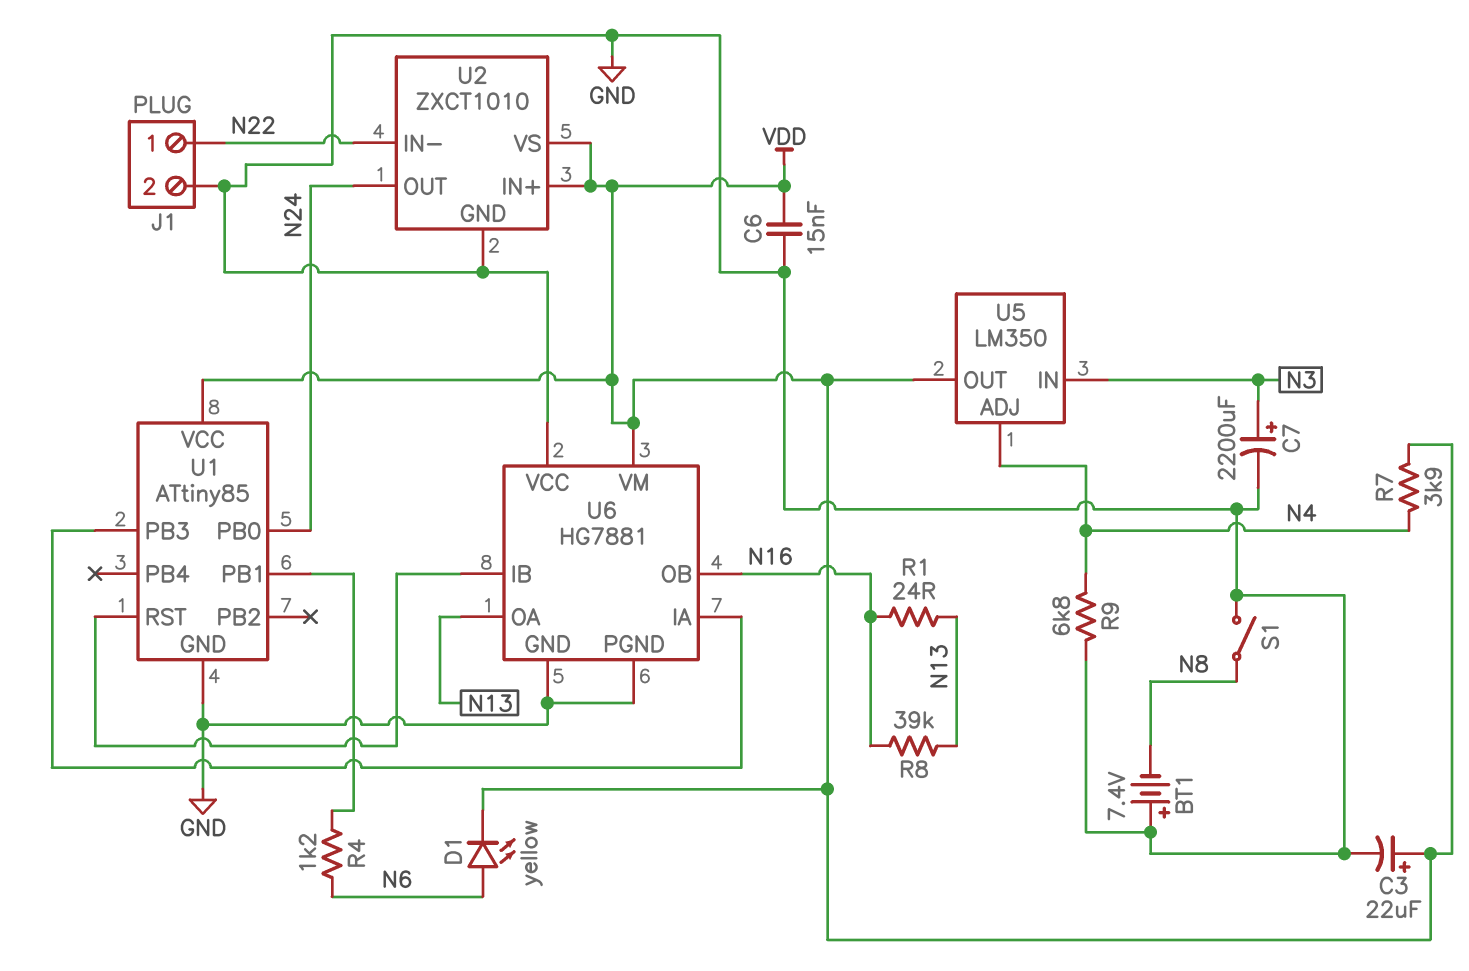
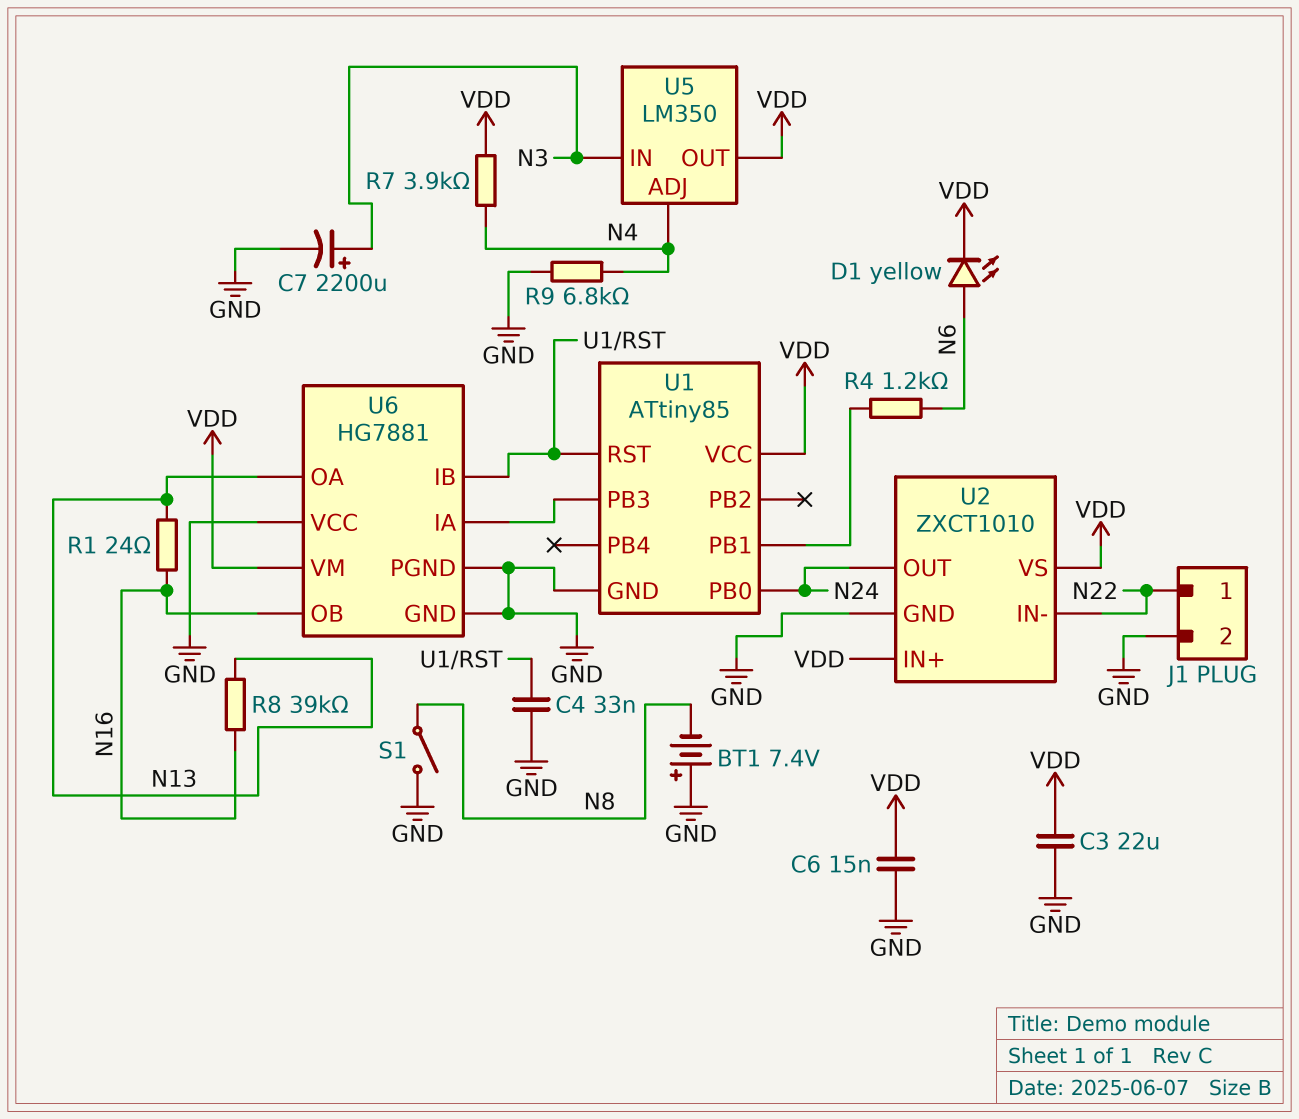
C3: 22uF (plus VDD, minus GND) -> 22uF (GND, VDD)
C4: none -> 33nF (GND, U1/RST)

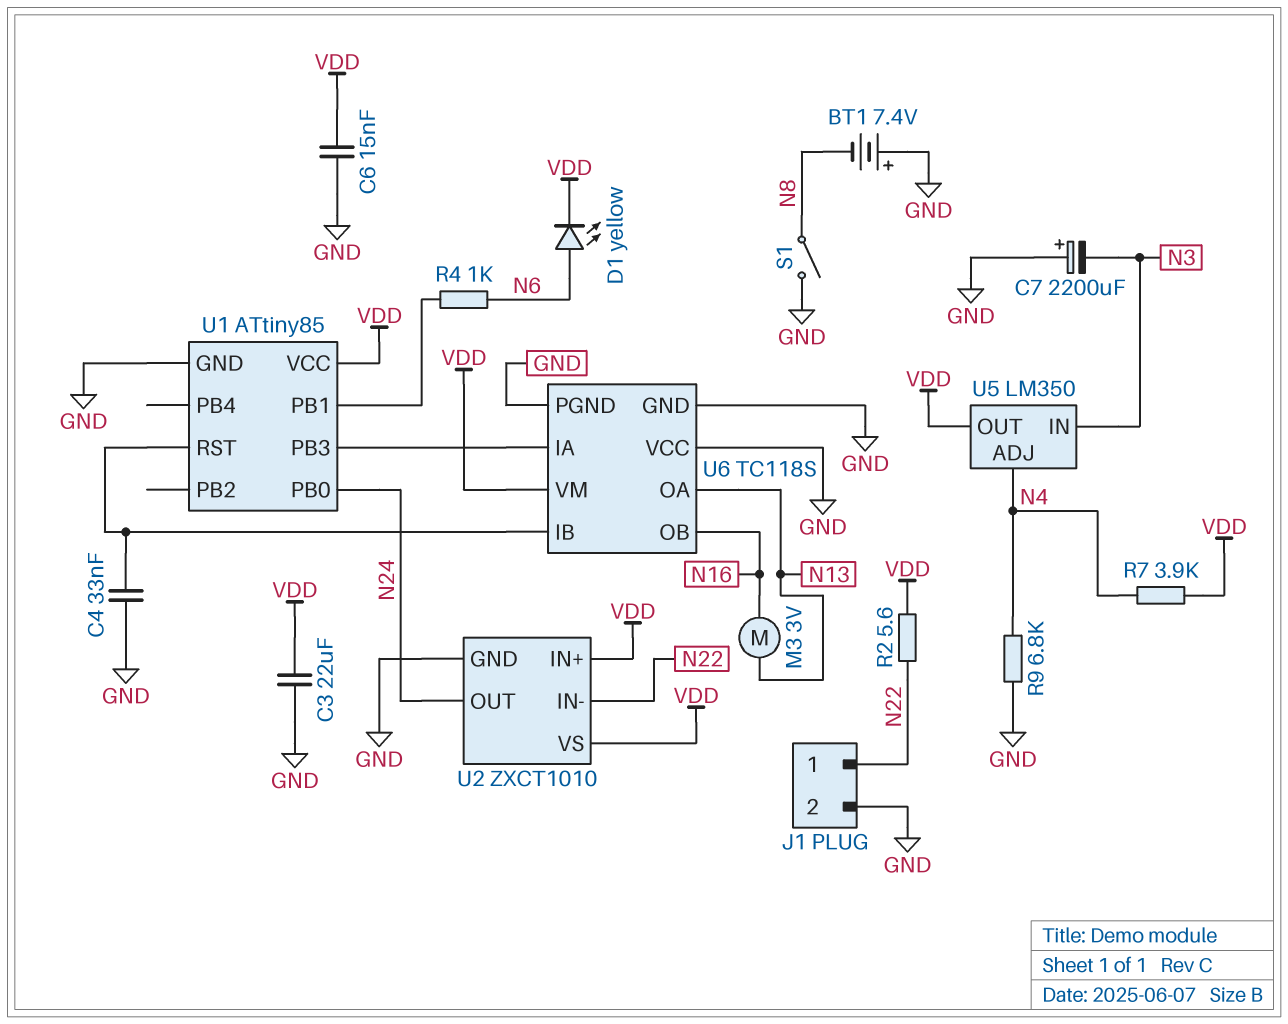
C7: 2200uF (plus N3, minus GND) -> 2200uF (plus GND, minus N3)
M3: none -> motor 3V (N13, N16)
R1: 24 (N13, N16) -> none
R2: none -> 5.6 (N22, VDD)
R4: 1.2k (N6, U1/PB1) -> 1k (N6, U1/PB1)
R8: 39k (N13, N16) -> none
U6: HG7881 -> TC118S

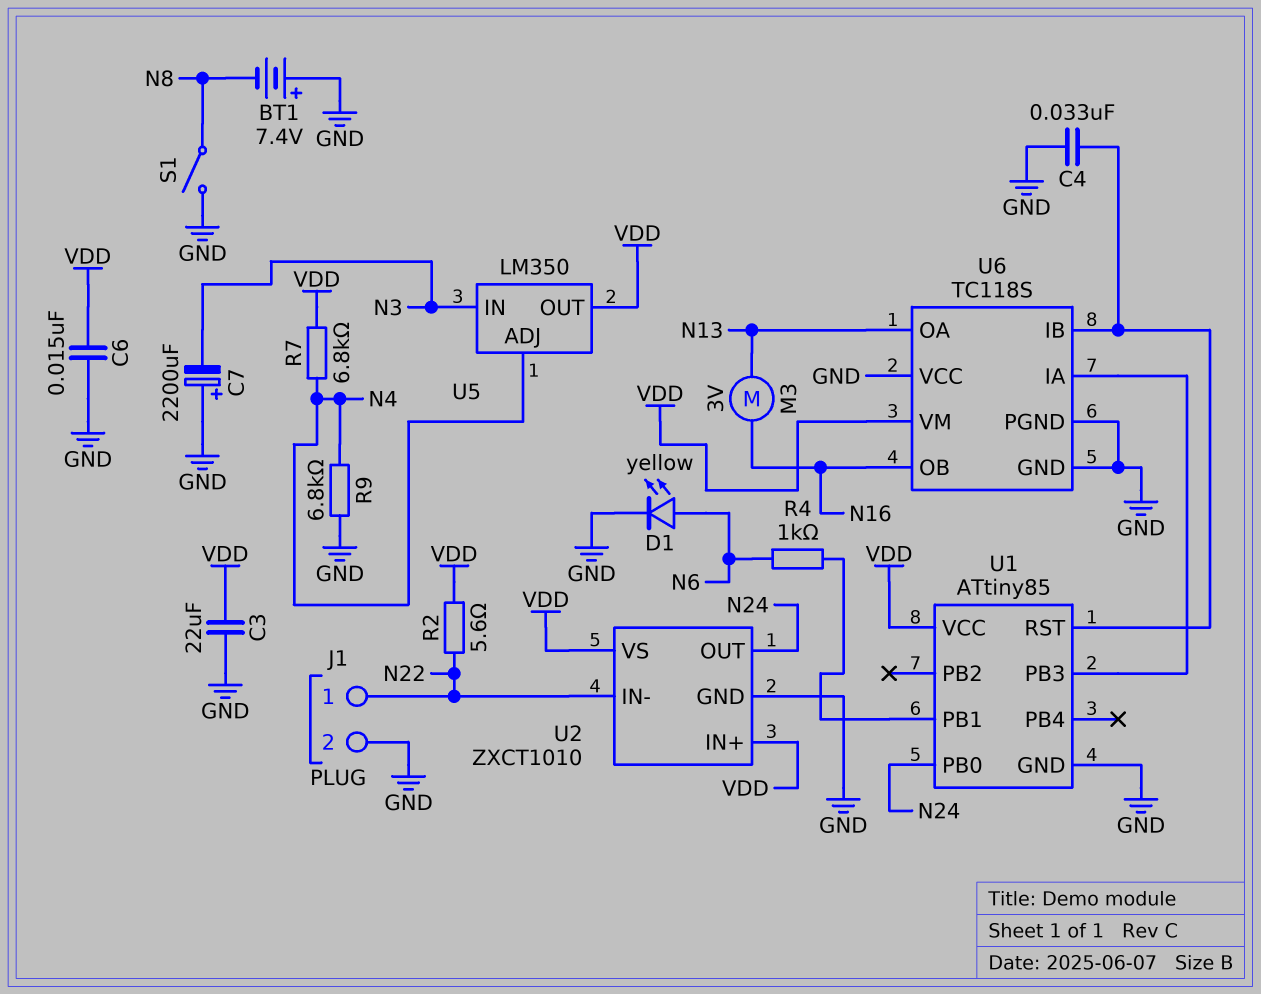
D1: LED yellow (A N6, K VDD) -> LED yellow (A N6, K GND)
R7: 3.9k (N4, VDD) -> 6.8k (N4, VDD)

